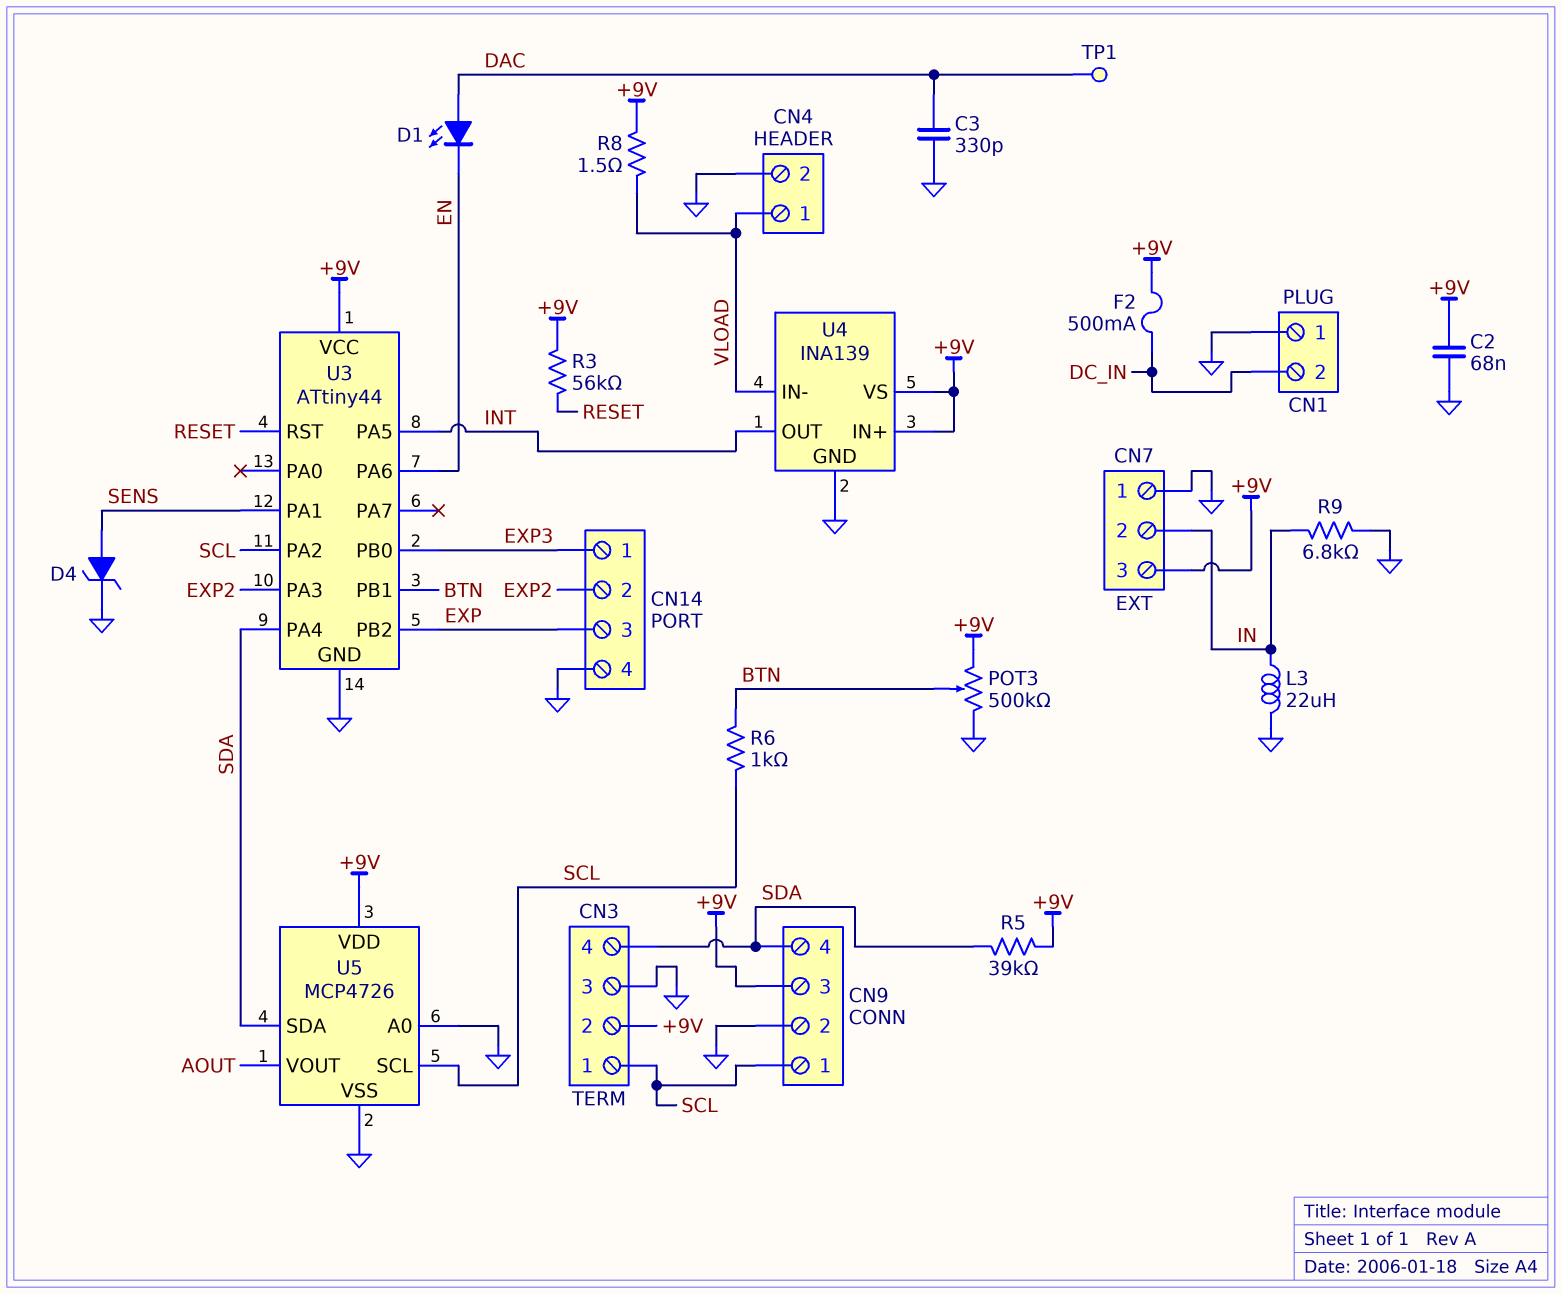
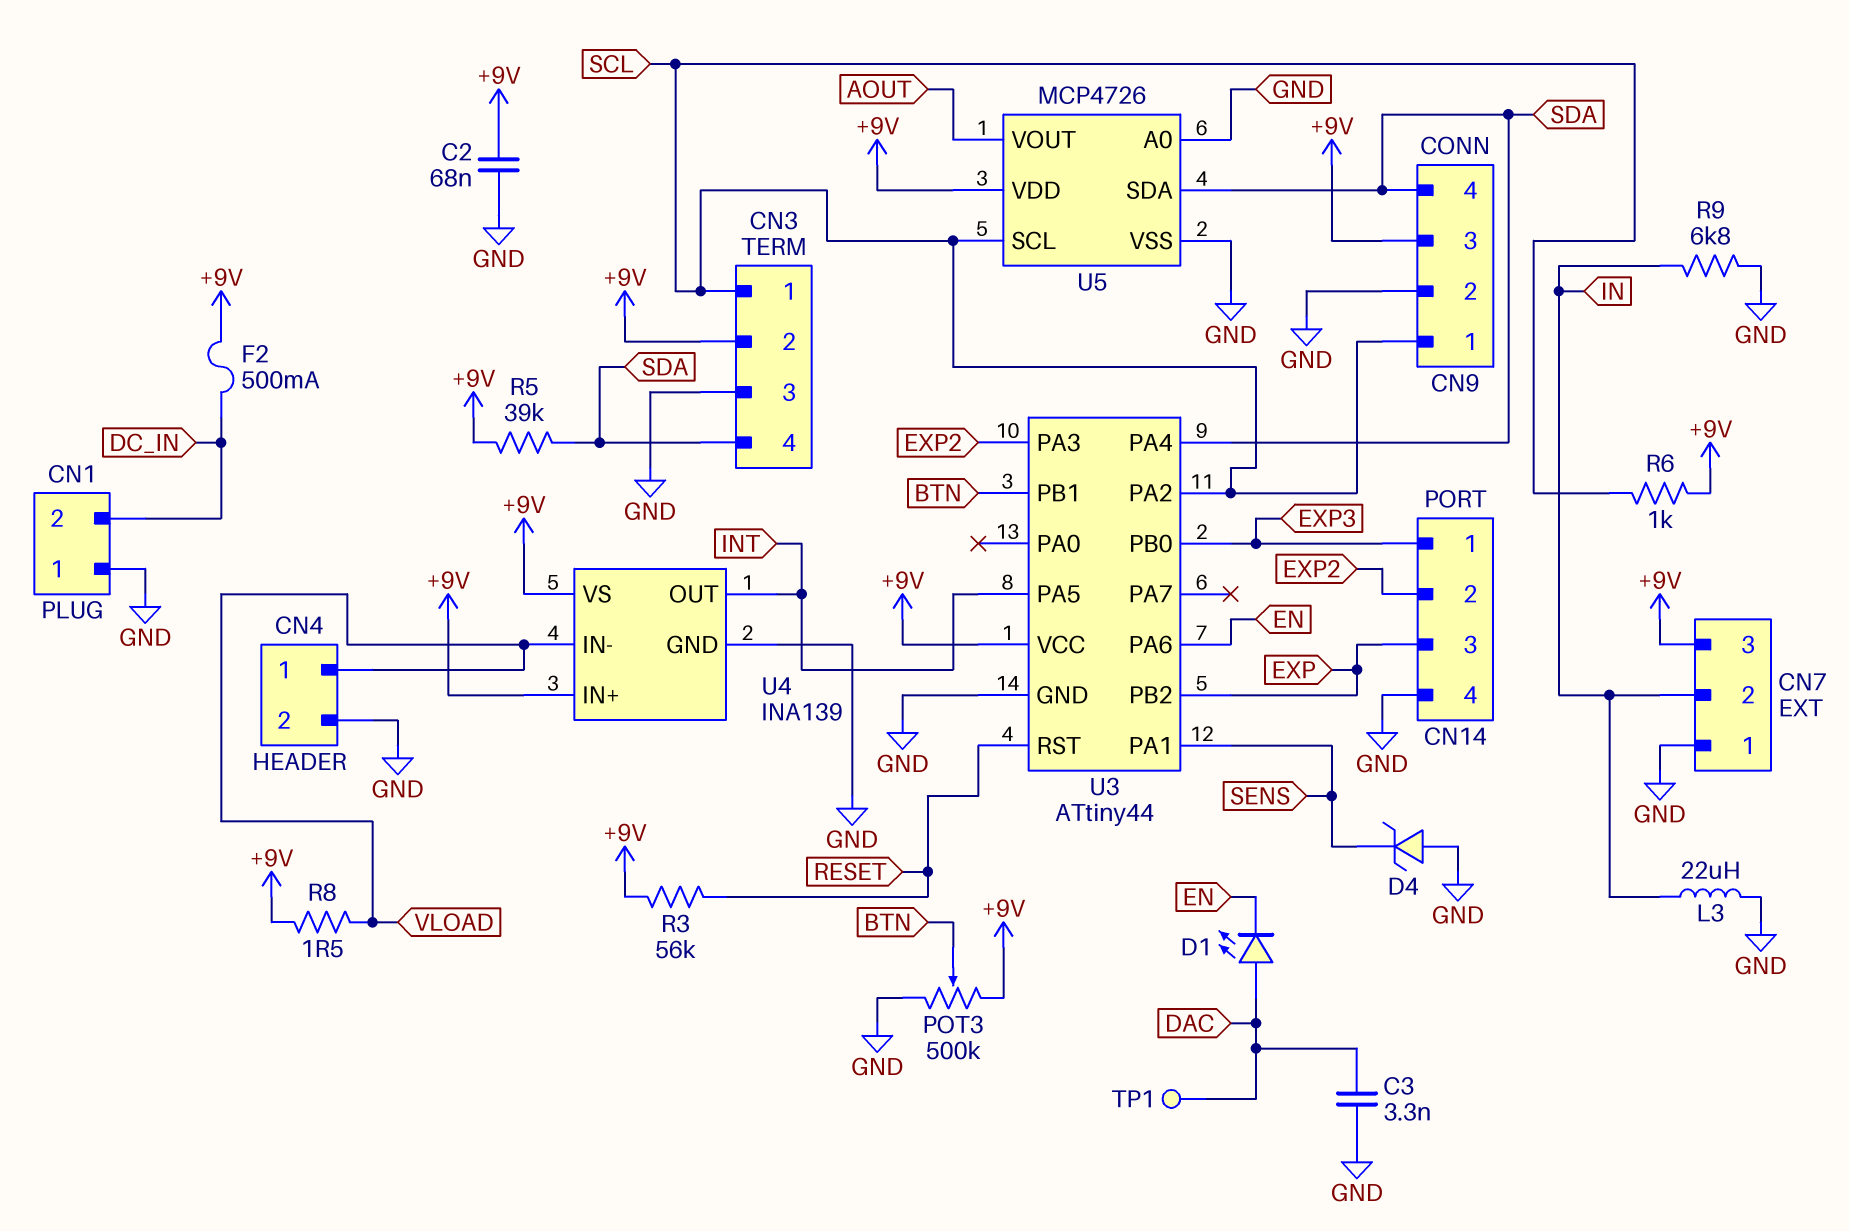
C3: 330pF (DAC, GND) -> 3.3nF (DAC, GND)
D4: zener (A SENS, K GND) -> zener (A GND, K SENS)
R6: 1k (BTN, SCL) -> 1k (+9V, SCL)

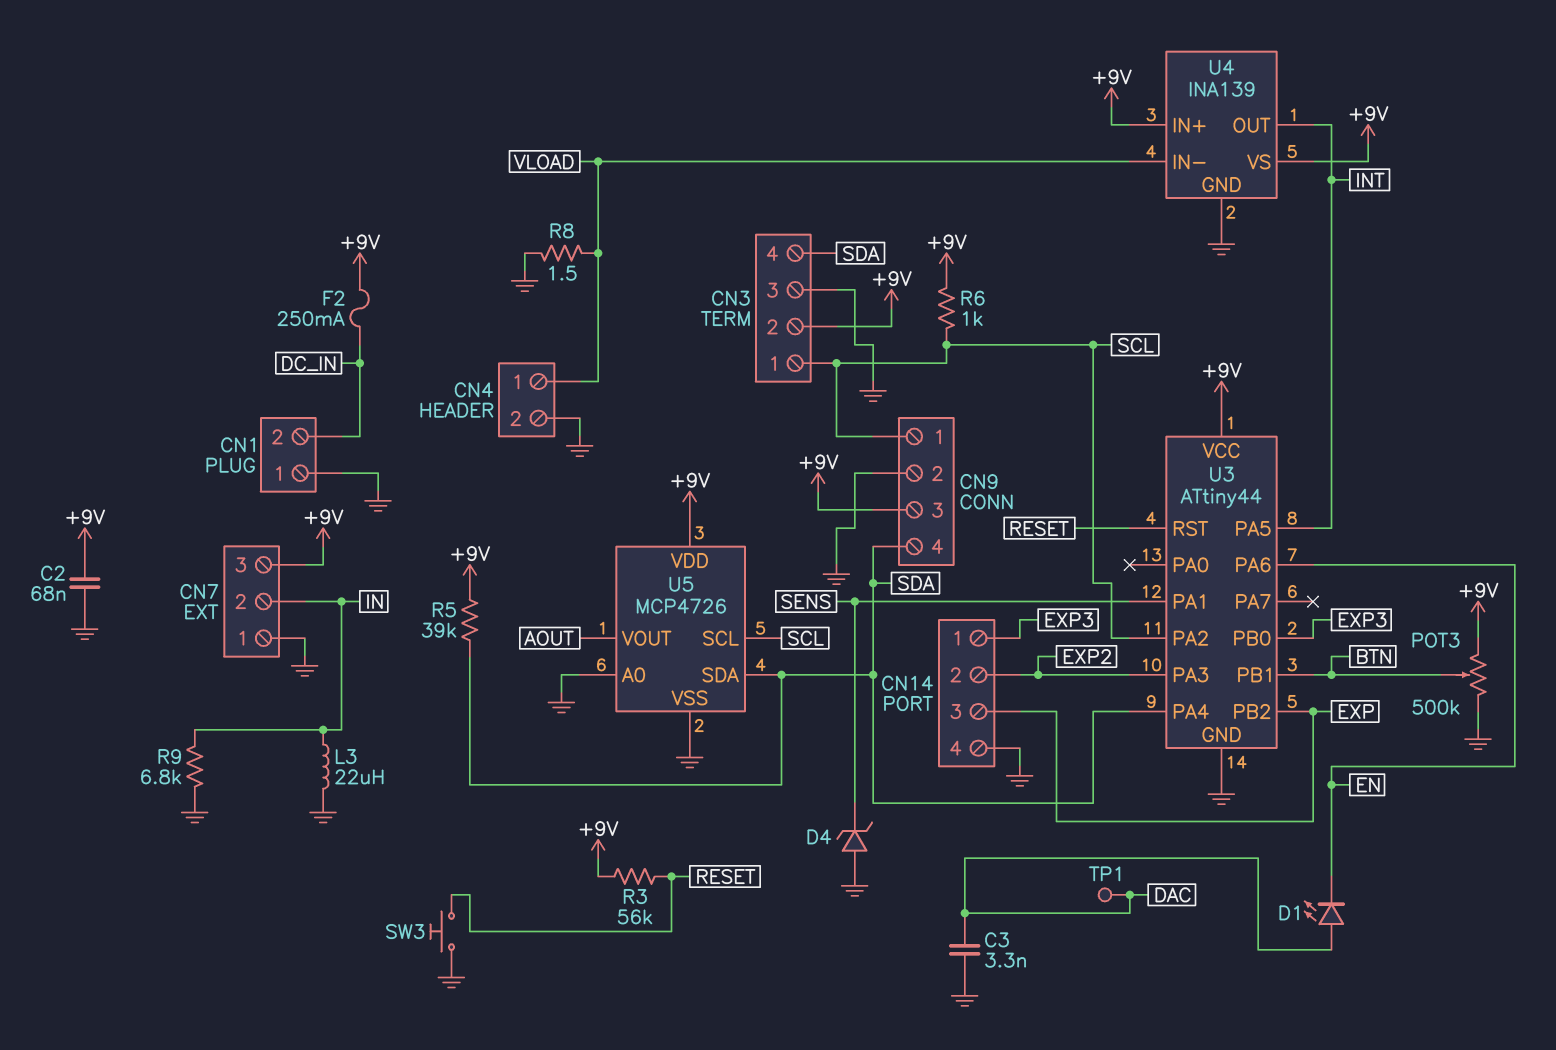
F2: 500mA (+9V, DC_IN) -> 250mA (+9V, DC_IN)
R8: 1.5 (+9V, VLOAD) -> 1.5 (GND, VLOAD)
SW3: none -> button (GND, RESET)

